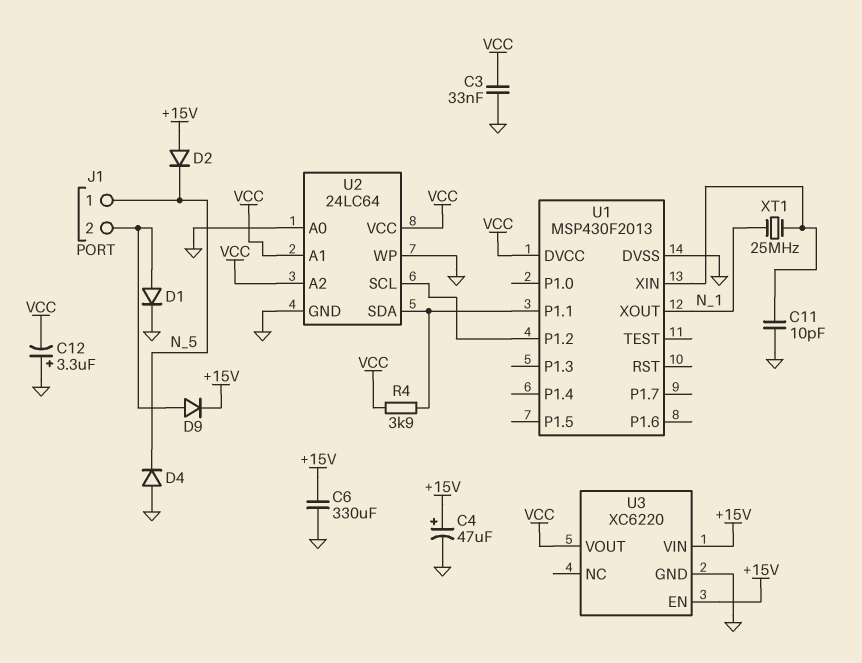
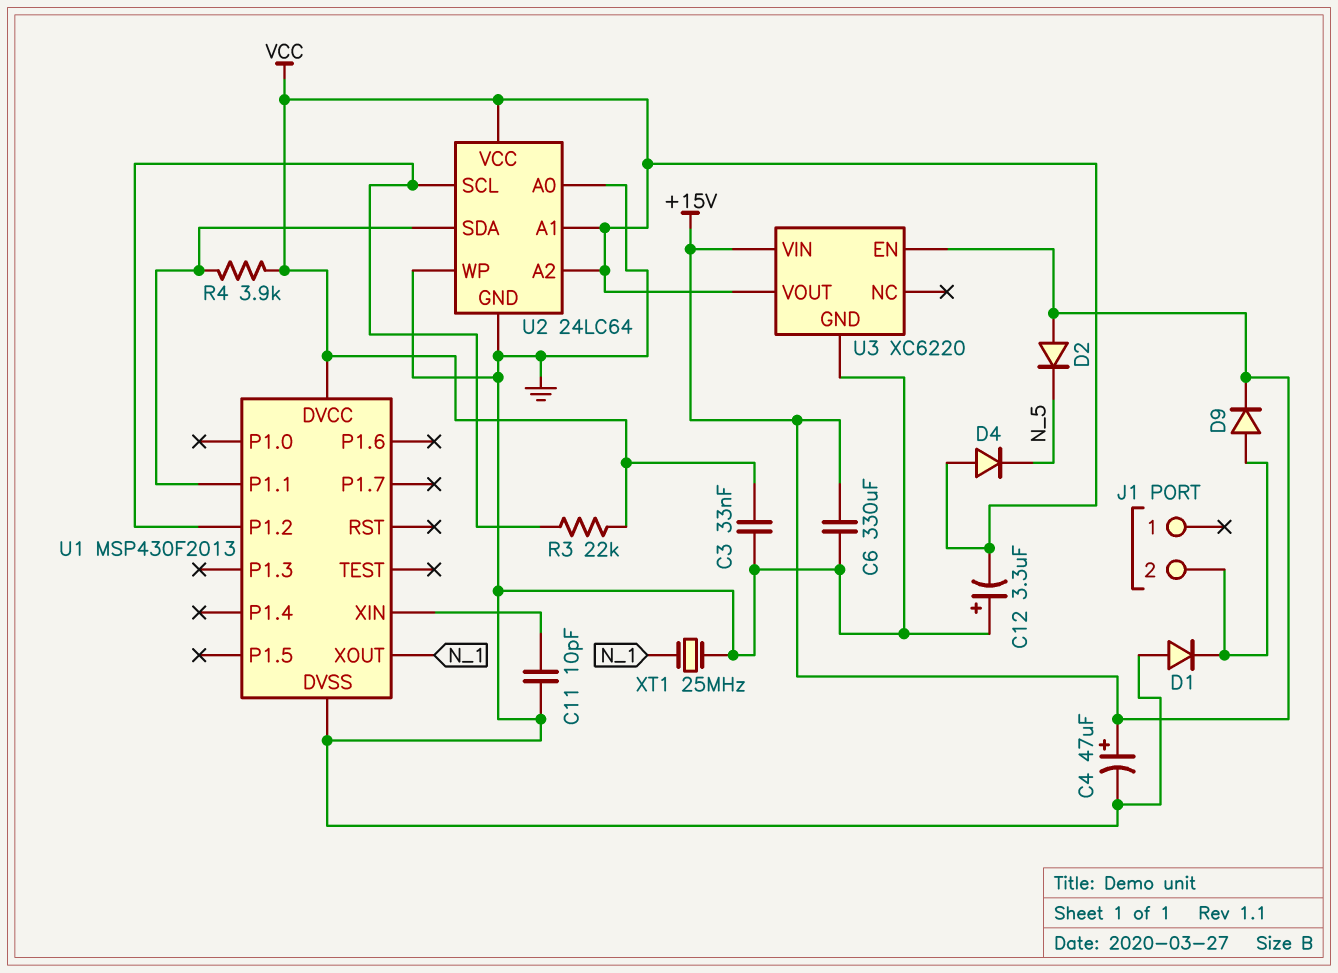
D1: diode (A J1/2, K GND) -> diode (A GND, K J1/2)
D4: diode (A GND, K N_5) -> diode (A VCC, K N_5)
J1 pin 1: N_5 -> none
R3: none -> 22k (U1/P1.2, VCC)
XT1: 25MHz (N_1, U1/XIN) -> 25MHz (GND, N_1)

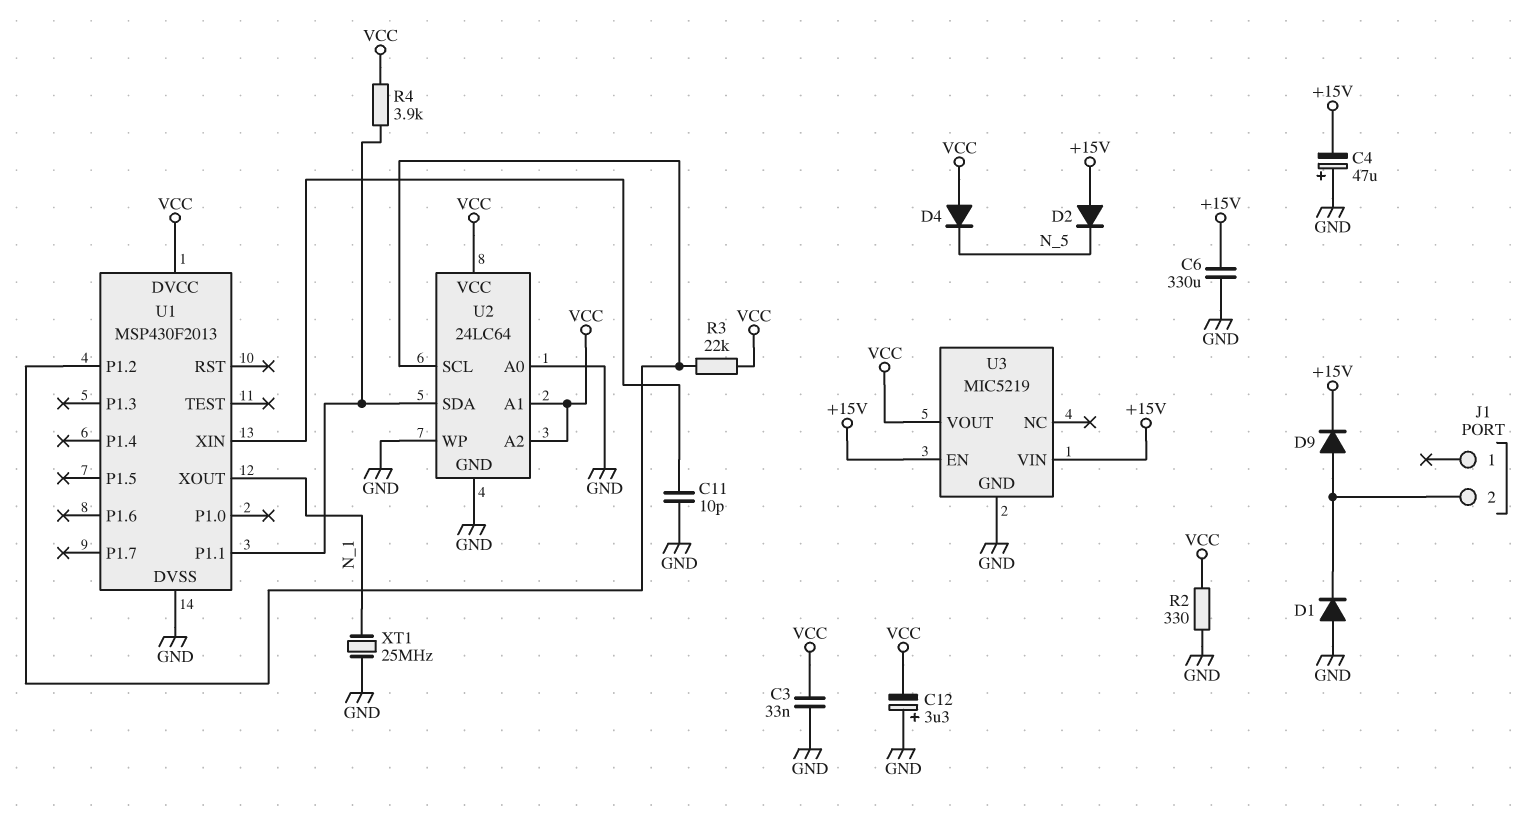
C4: 47uF (plus +15V, minus GND) -> 47uF (plus GND, minus +15V)
R2: none -> 330 (GND, VCC)
U3: XC6220 -> MIC5219

